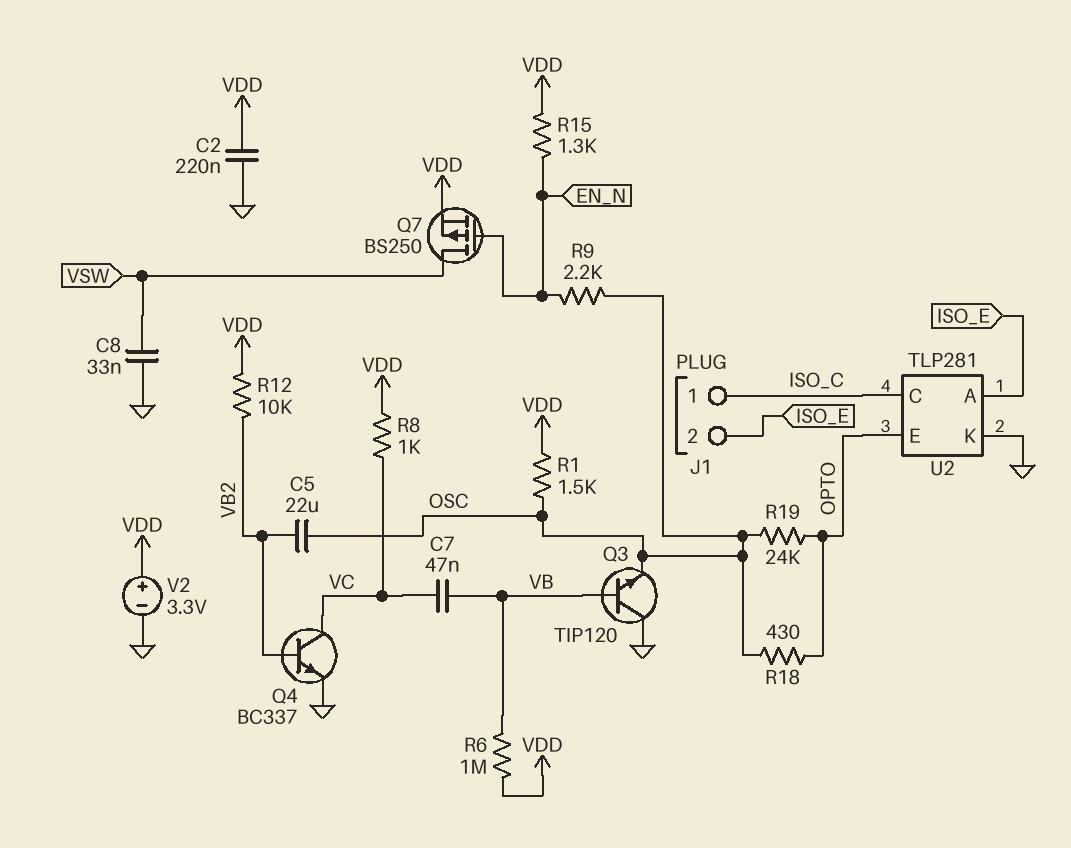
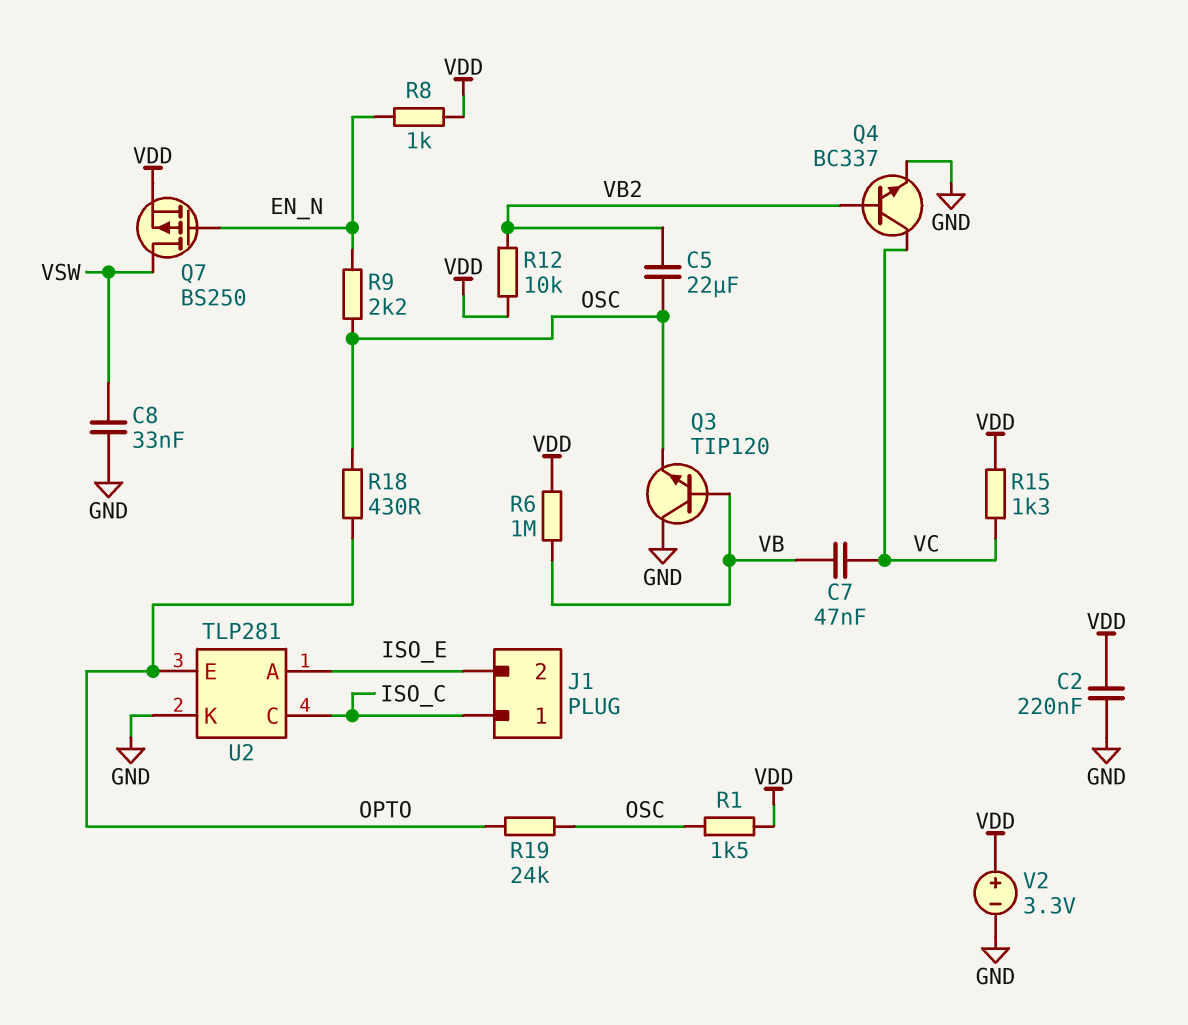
R8: 1k (VC, VDD) -> 1k (EN_N, VDD)
R15: 1.3k (EN_N, VDD) -> 1.3k (VC, VDD)

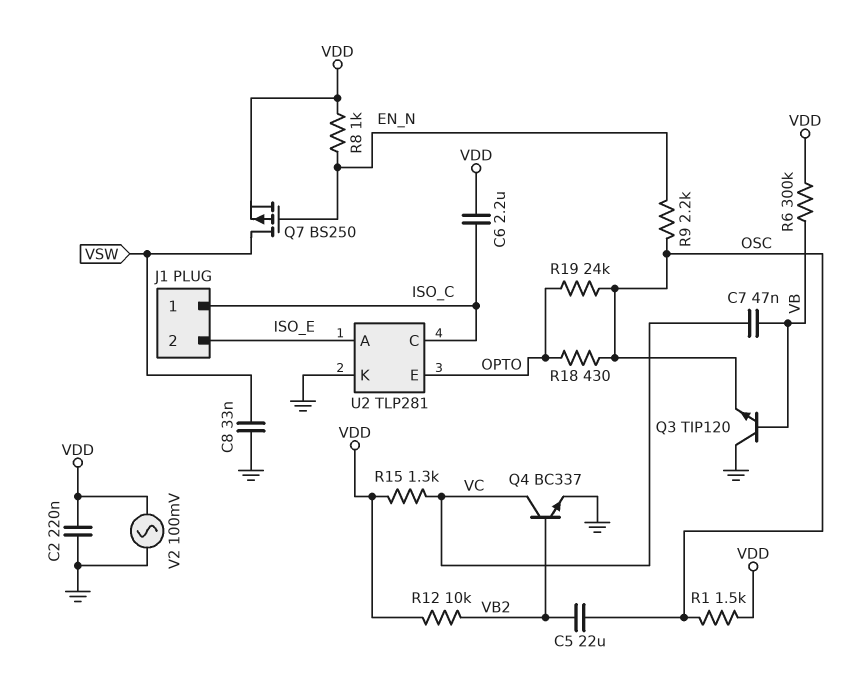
C6: none -> 2.2uF (ISO_C, VDD)
R6: 1M (VB, VDD) -> 300k (VB, VDD)
V2: 3.3V (plus VDD, minus GND) -> AC 100mV (GND, VDD)

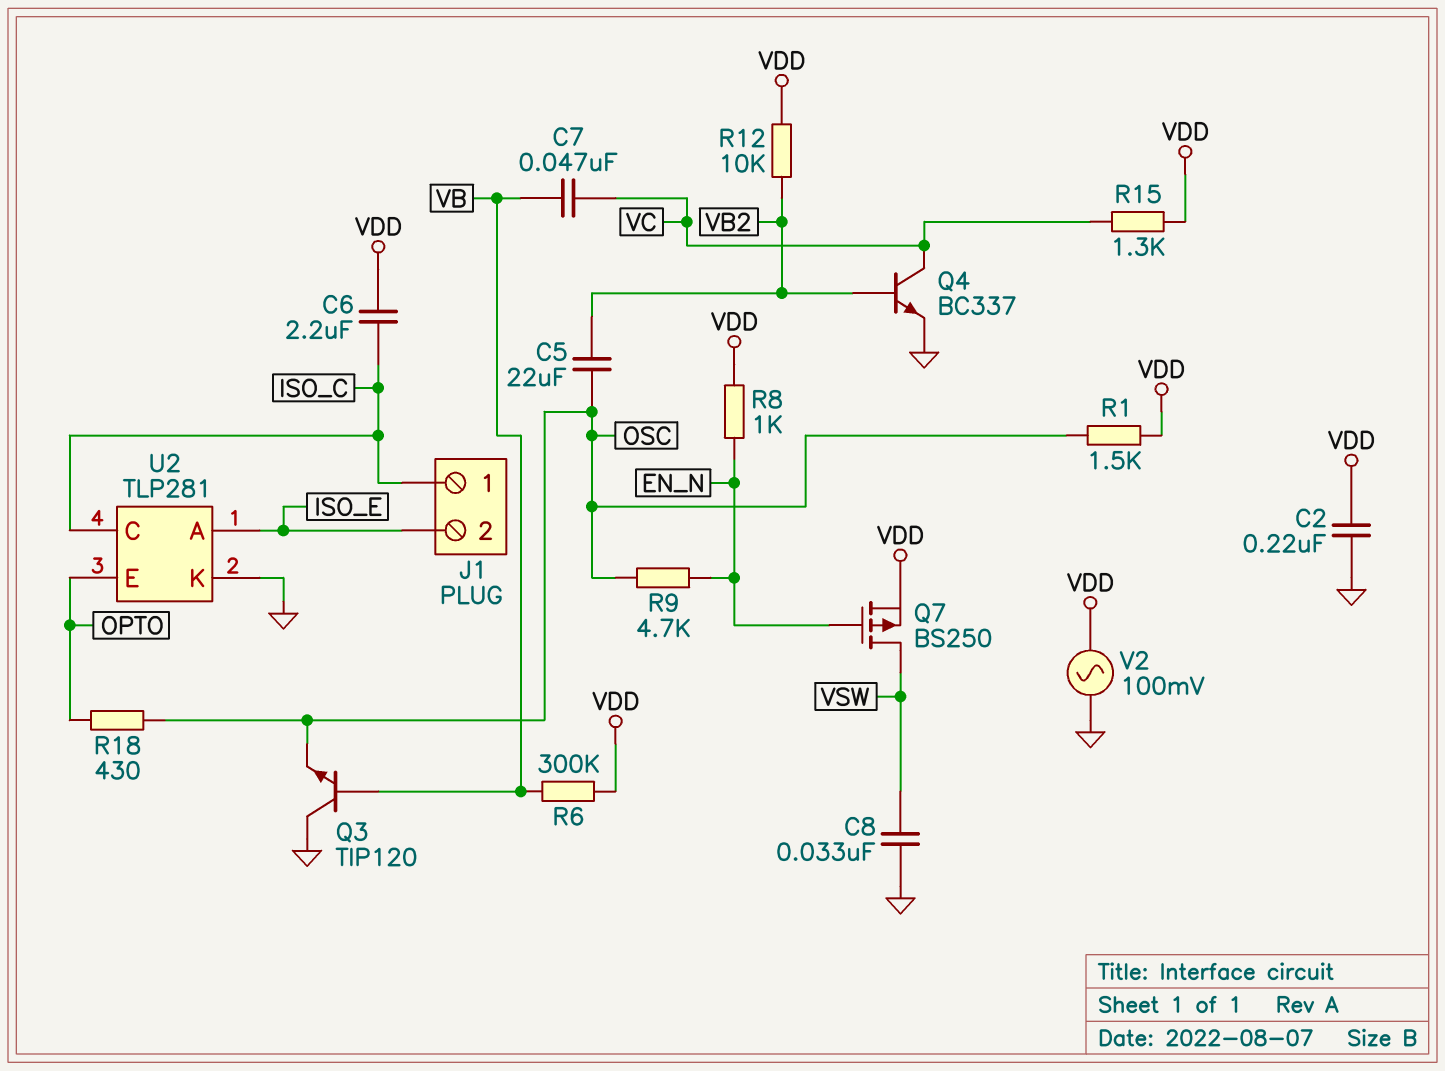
R9: 2.2k (EN_N, OSC) -> 4.7k (EN_N, OSC)
R19: 24k (OPTO, OSC) -> none

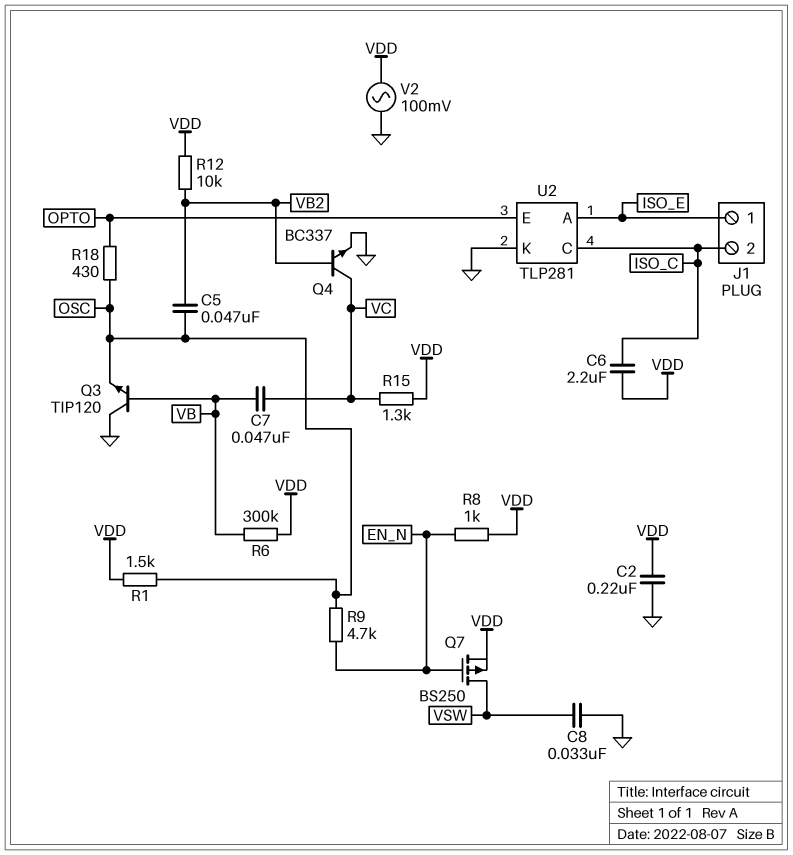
C5: 22uF (OSC, VB2) -> 47nF (OSC, VB2)
J1 pin 1: ISO_C -> ISO_E
J1 pin 2: ISO_E -> ISO_C

